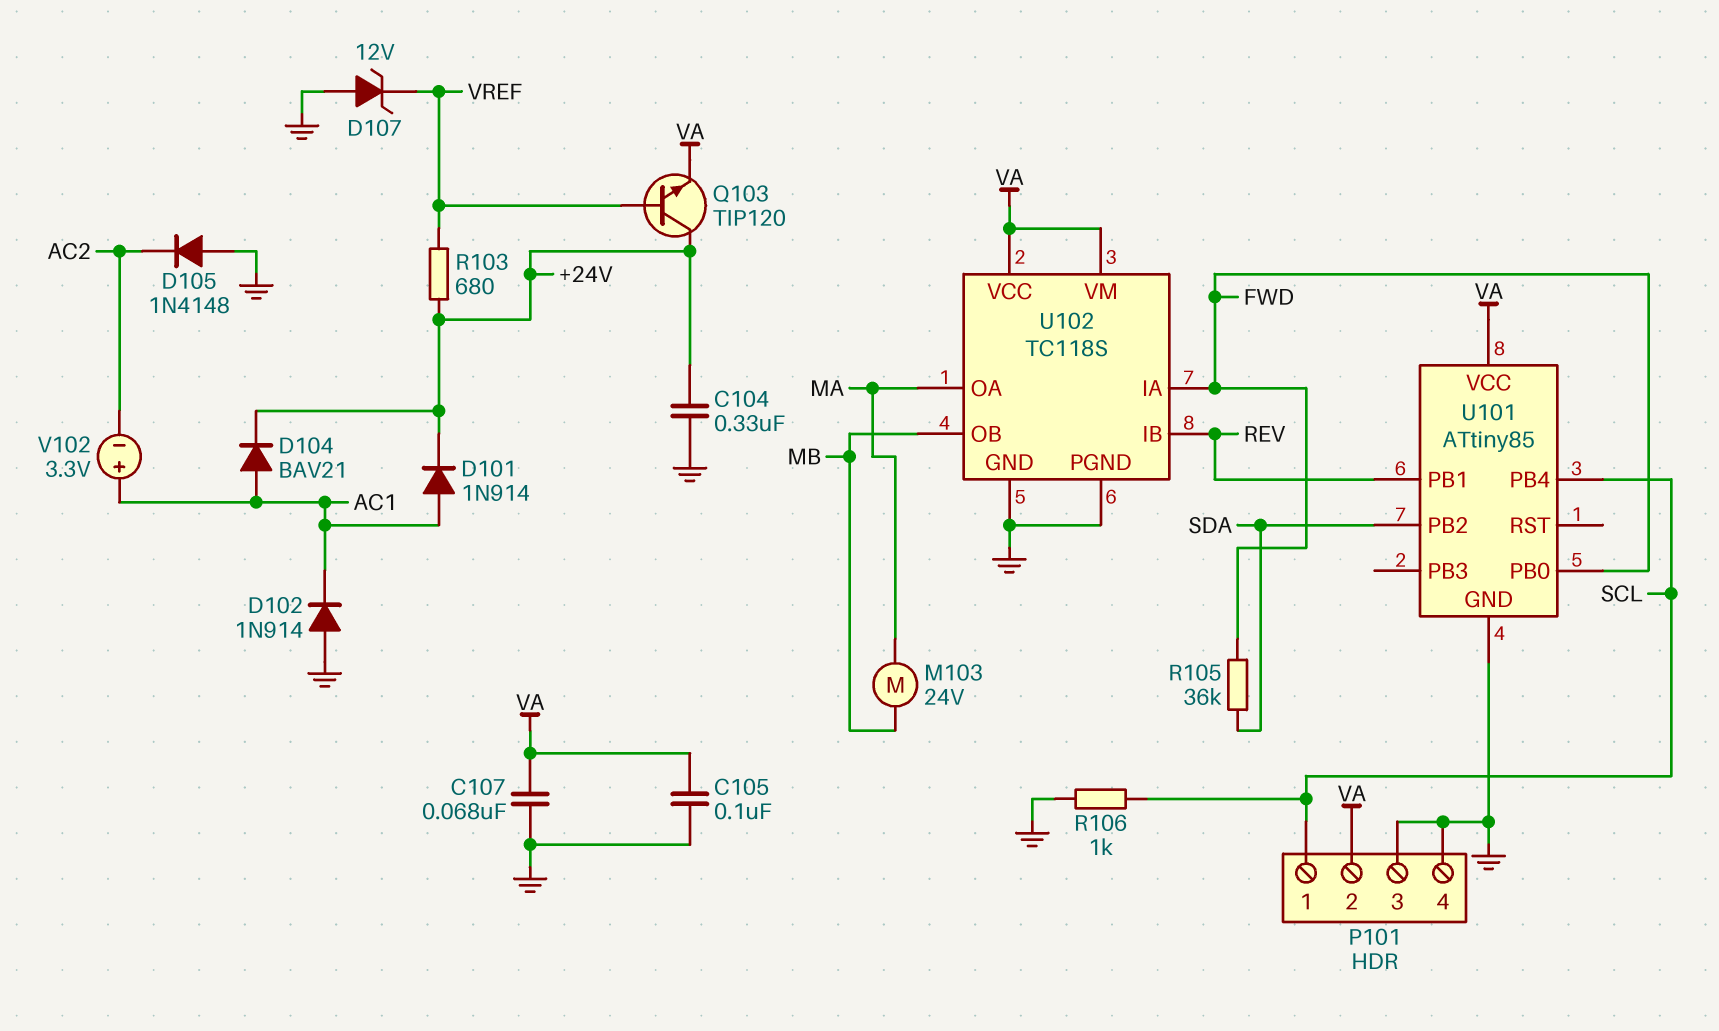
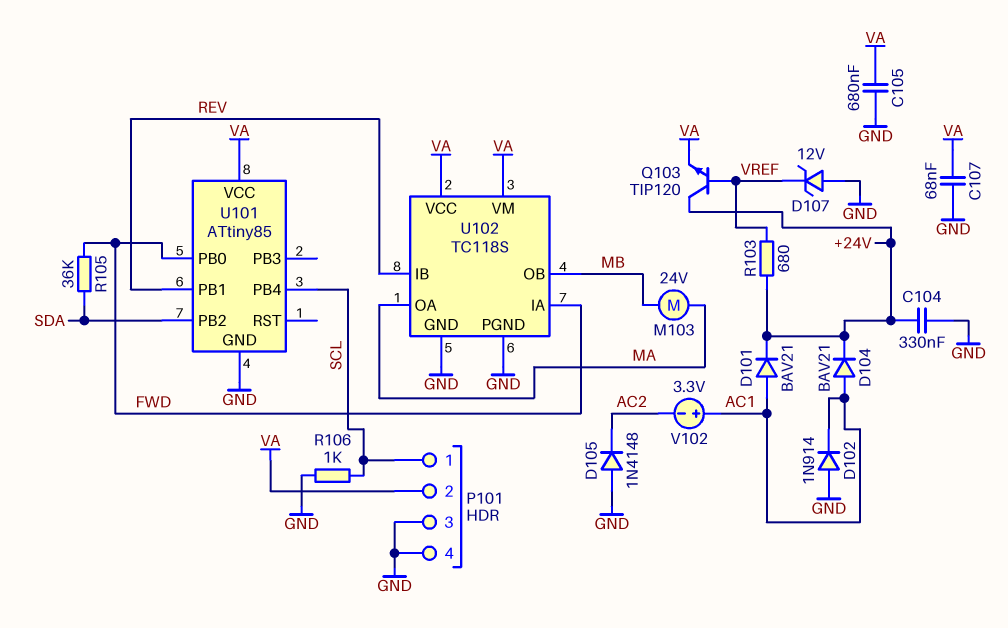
C105: 100nF (GND, VA) -> 680nF (GND, VA)
D101: diode 1N914 (A AC1, K +24V) -> diode BAV21 (A AC1, K +24V)

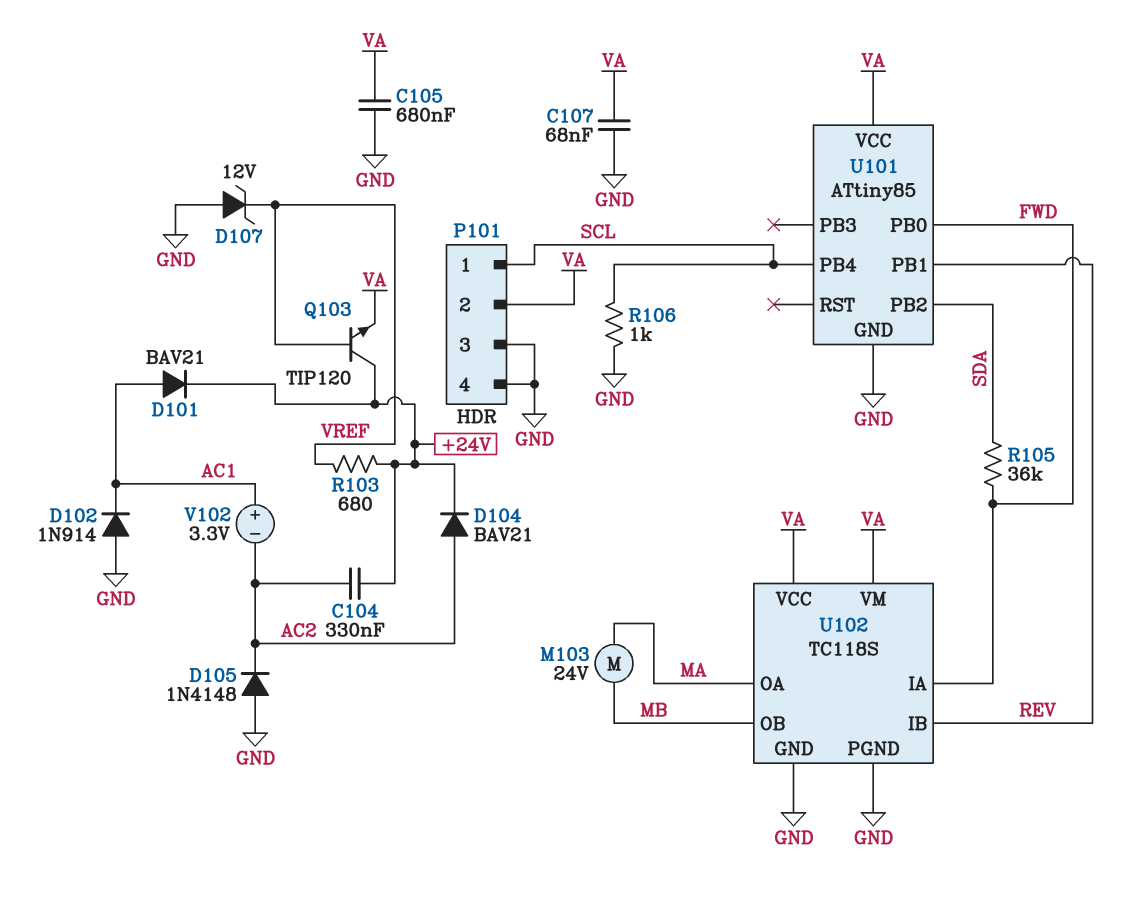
C104: 330nF (+24V, GND) -> 330nF (+24V, AC2)
D104: diode BAV21 (A AC1, K +24V) -> diode BAV21 (A AC2, K +24V)

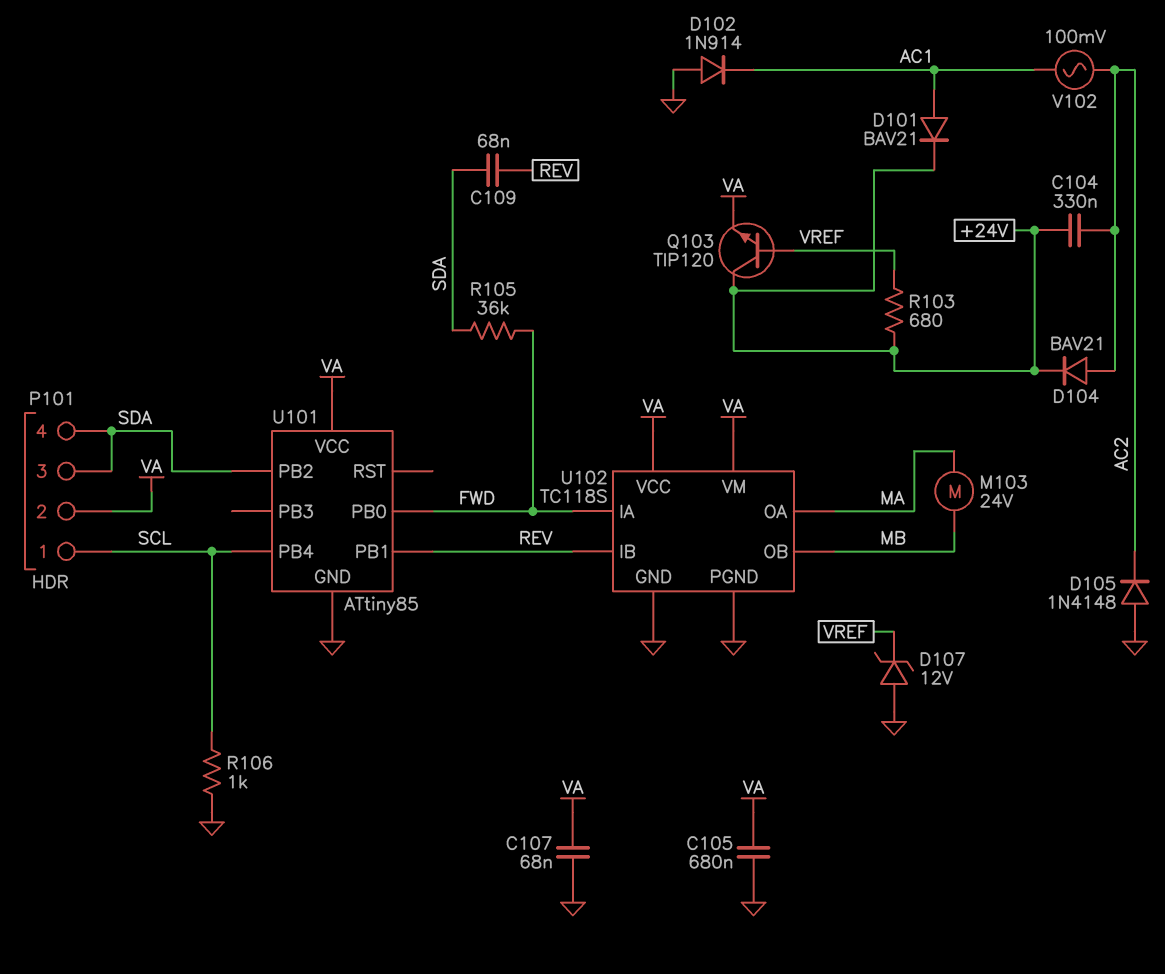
C109: none -> 68nF (REV, SDA)
P101 pin 3: GND -> SDA
P101 pin 4: GND -> SDA
V102: 3.3V (plus AC1, minus AC2) -> AC 100mV (AC1, AC2)

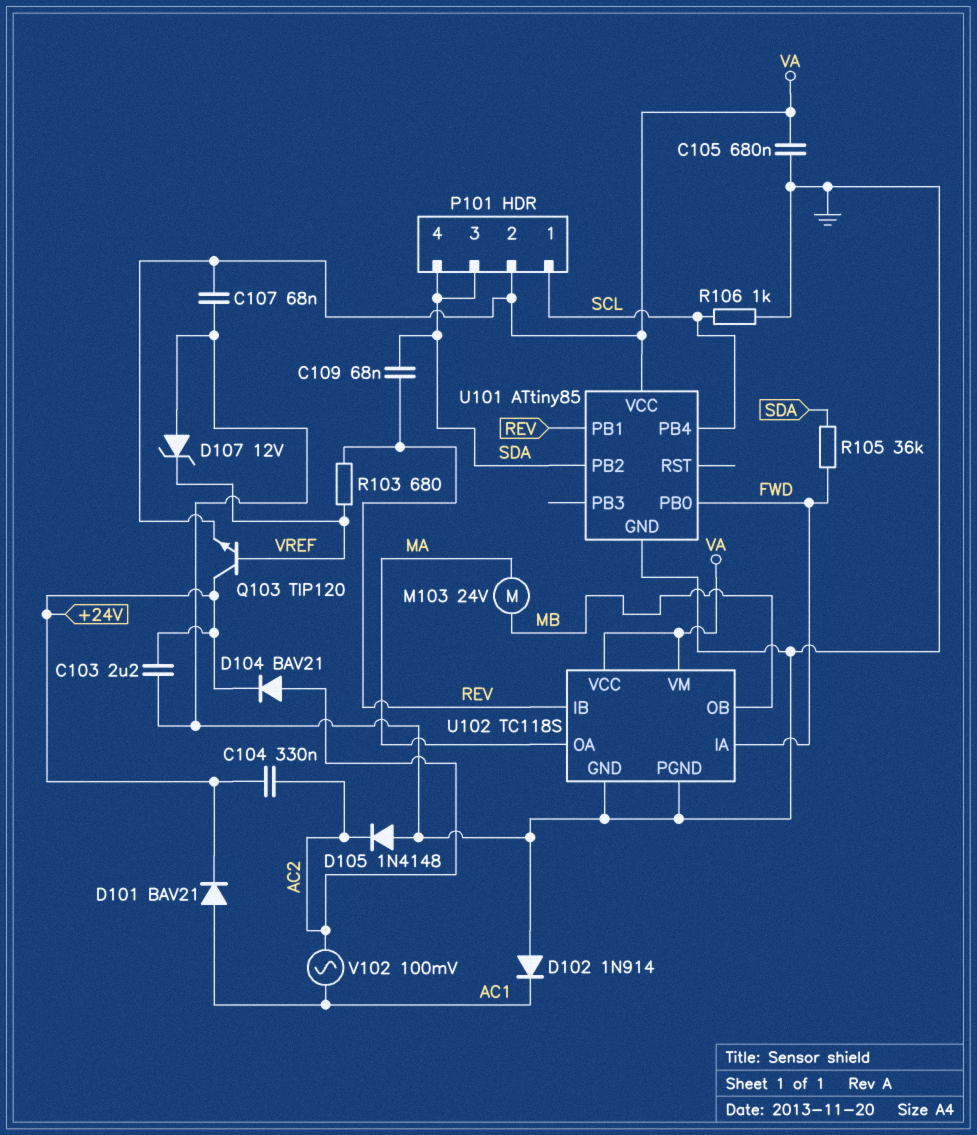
C103: none -> 2.2uF (+24V, GND)
R103: 680 (+24V, VREF) -> 680 (REV, VREF)

